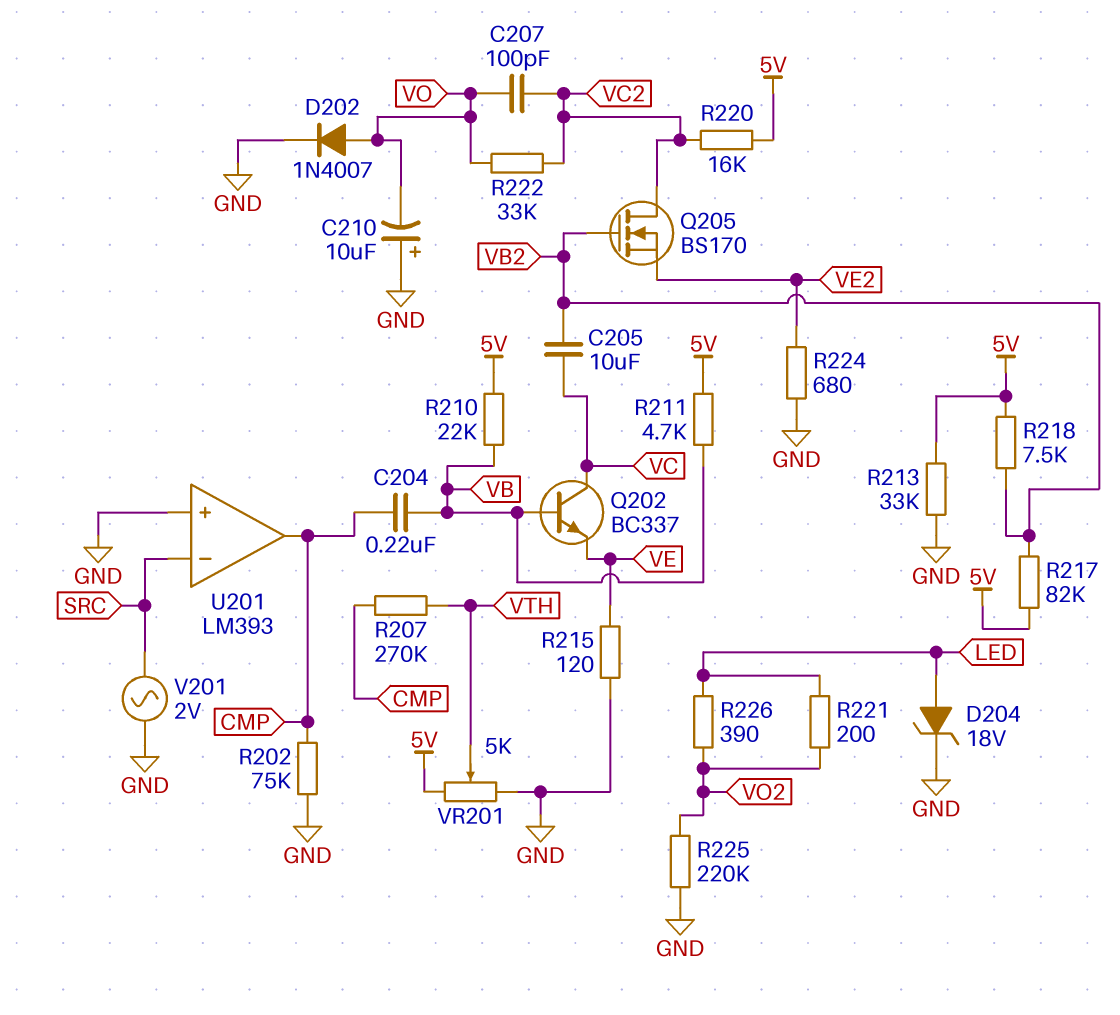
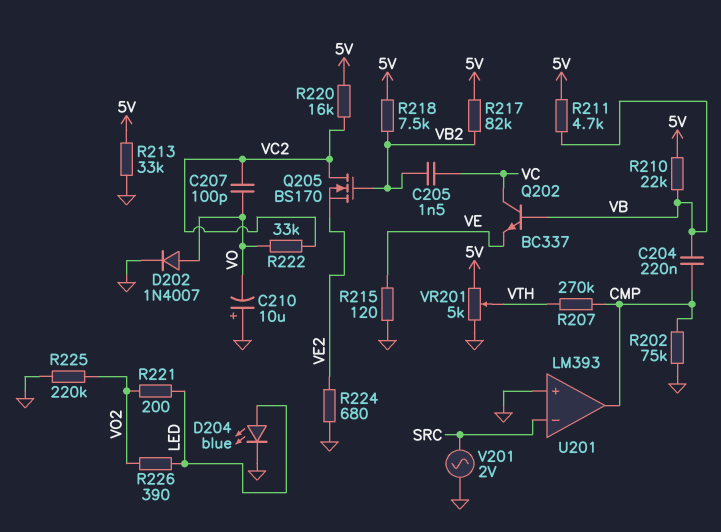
C205: 10uF (VB2, VC) -> 1.5nF (VB2, VC)
D204: zener 18V (A LED, K GND) -> LED blue (A LED, K GND)

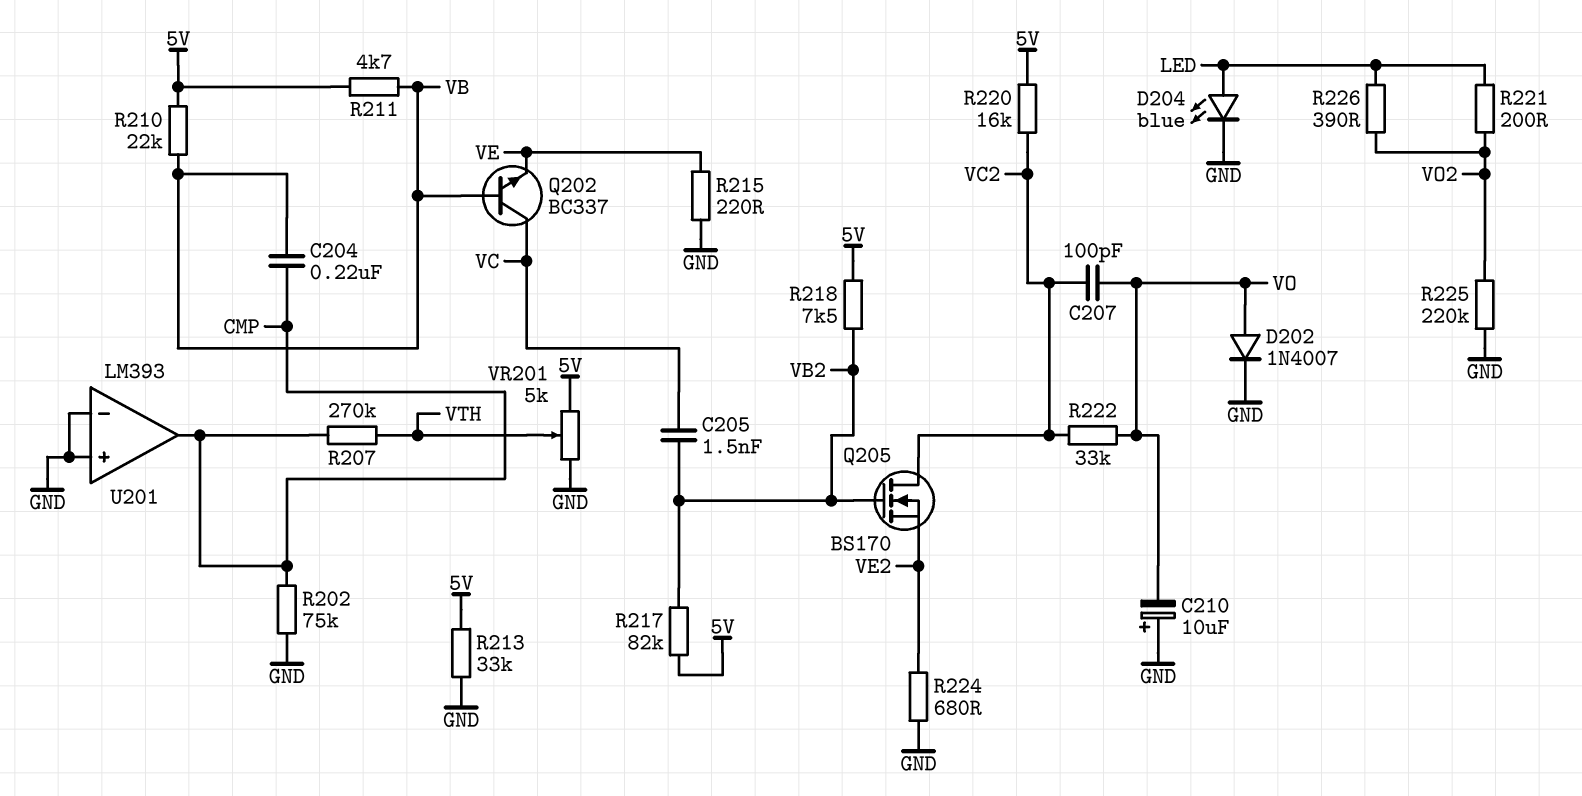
R215: 120 (GND, VE) -> 220 (GND, VE)
U201 pin in-: SRC -> GND
V201: AC 2V (GND, SRC) -> none

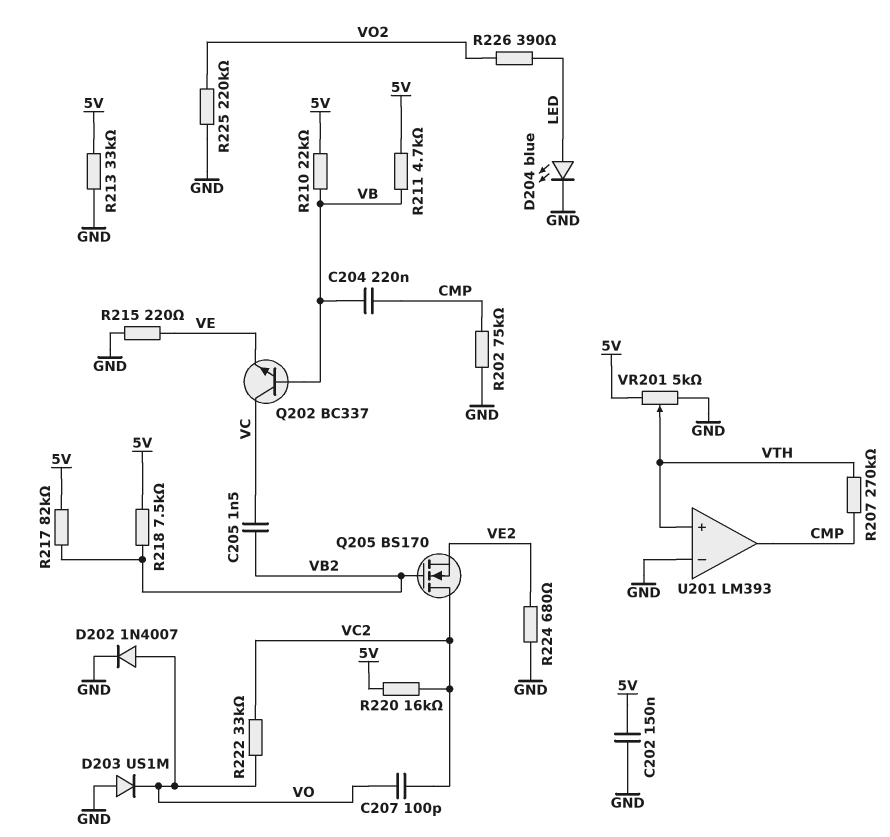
C202: none -> 150nF (5V, GND)
C210: 10uF (plus GND, minus VO) -> none
D203: none -> diode US1M (A GND, K VO)
R221: 200 (LED, VO2) -> none
U201 pin in+: GND -> VTH

